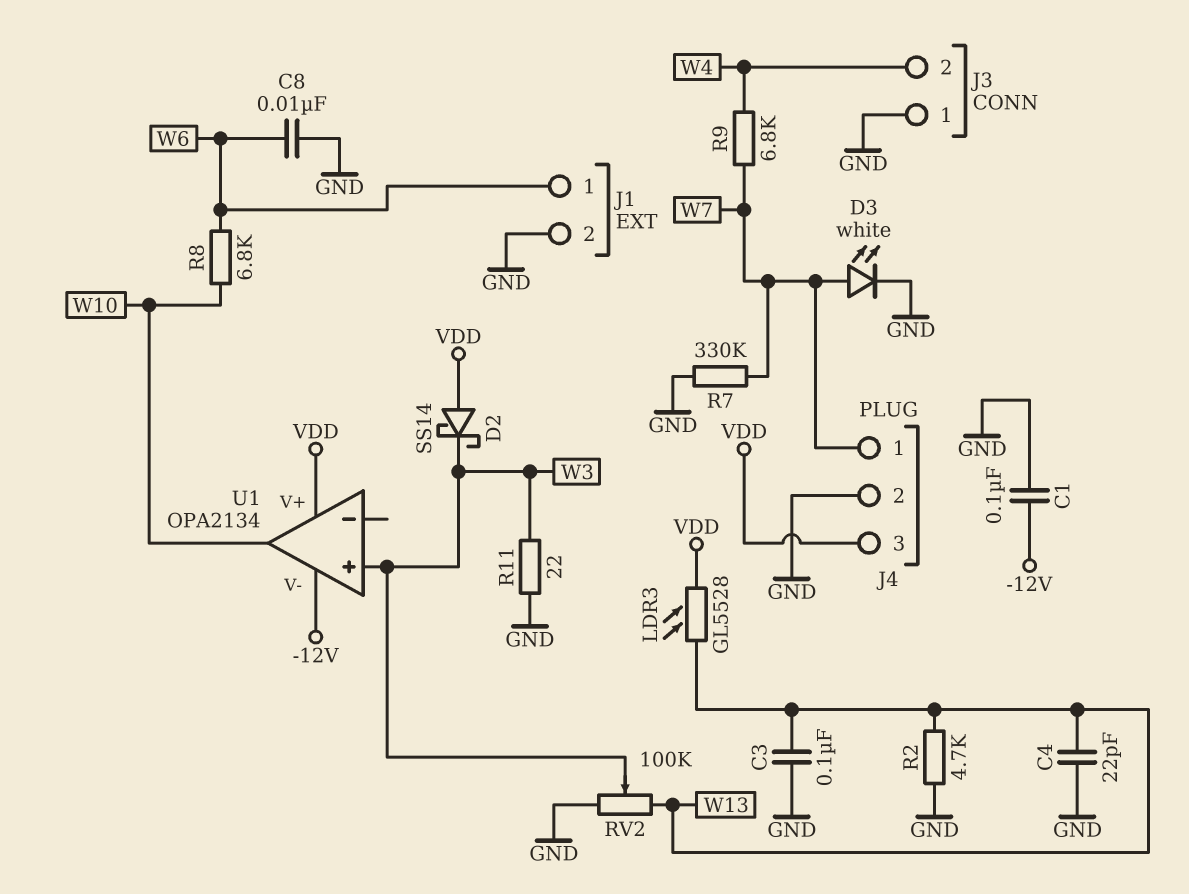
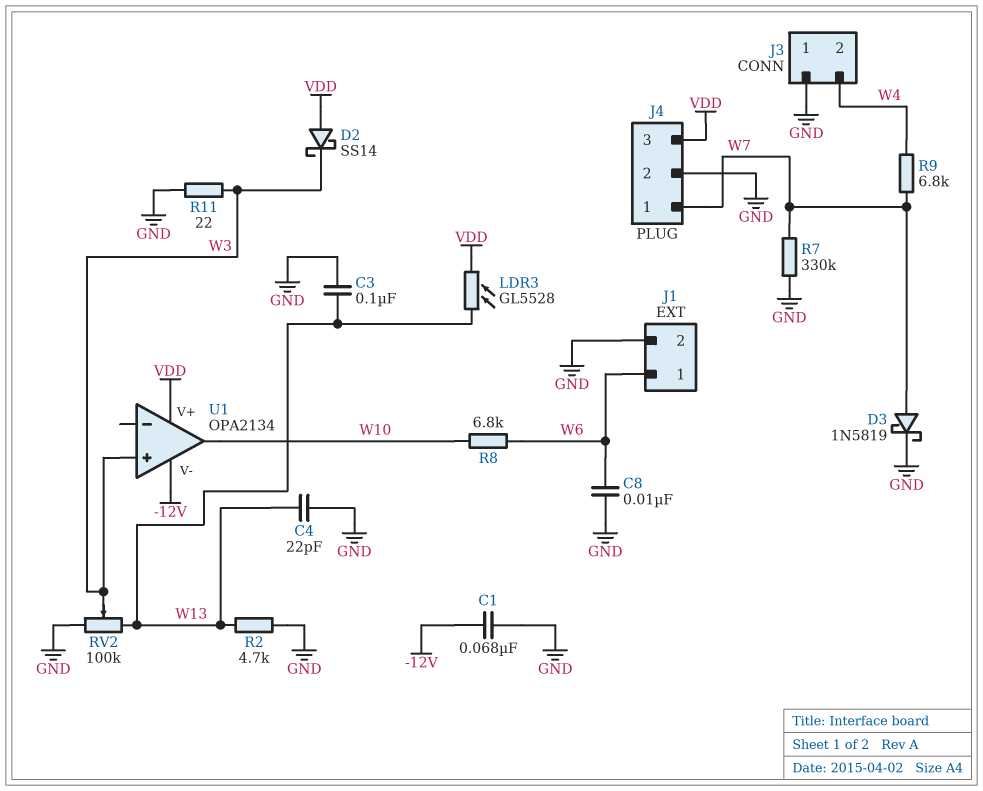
C1: 100nF (-12V, GND) -> 68nF (-12V, GND)
D3: LED white (A W7, K GND) -> schottky 1N5819 (A W7, K GND)

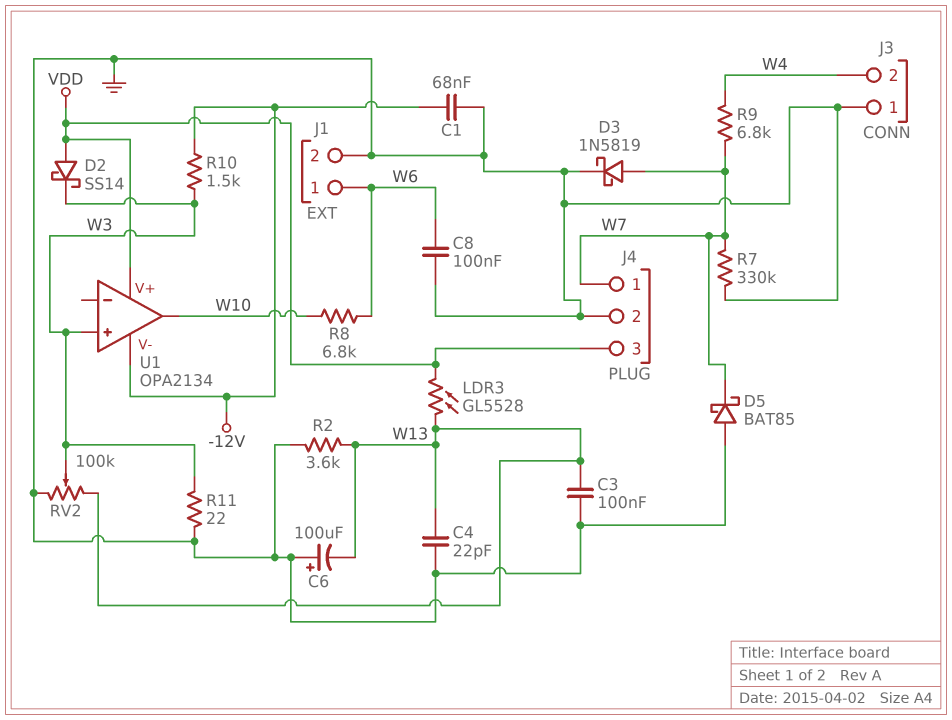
C6: none -> 100uF (plus GND, minus W13)
C8: 10nF (GND, W6) -> 100nF (GND, W6)
D5: none -> schottky BAT85 (A GND, K W7)
R2: 4.7k (GND, W13) -> 3.6k (GND, W13)
R10: none -> 1.5k (-12V, W3)

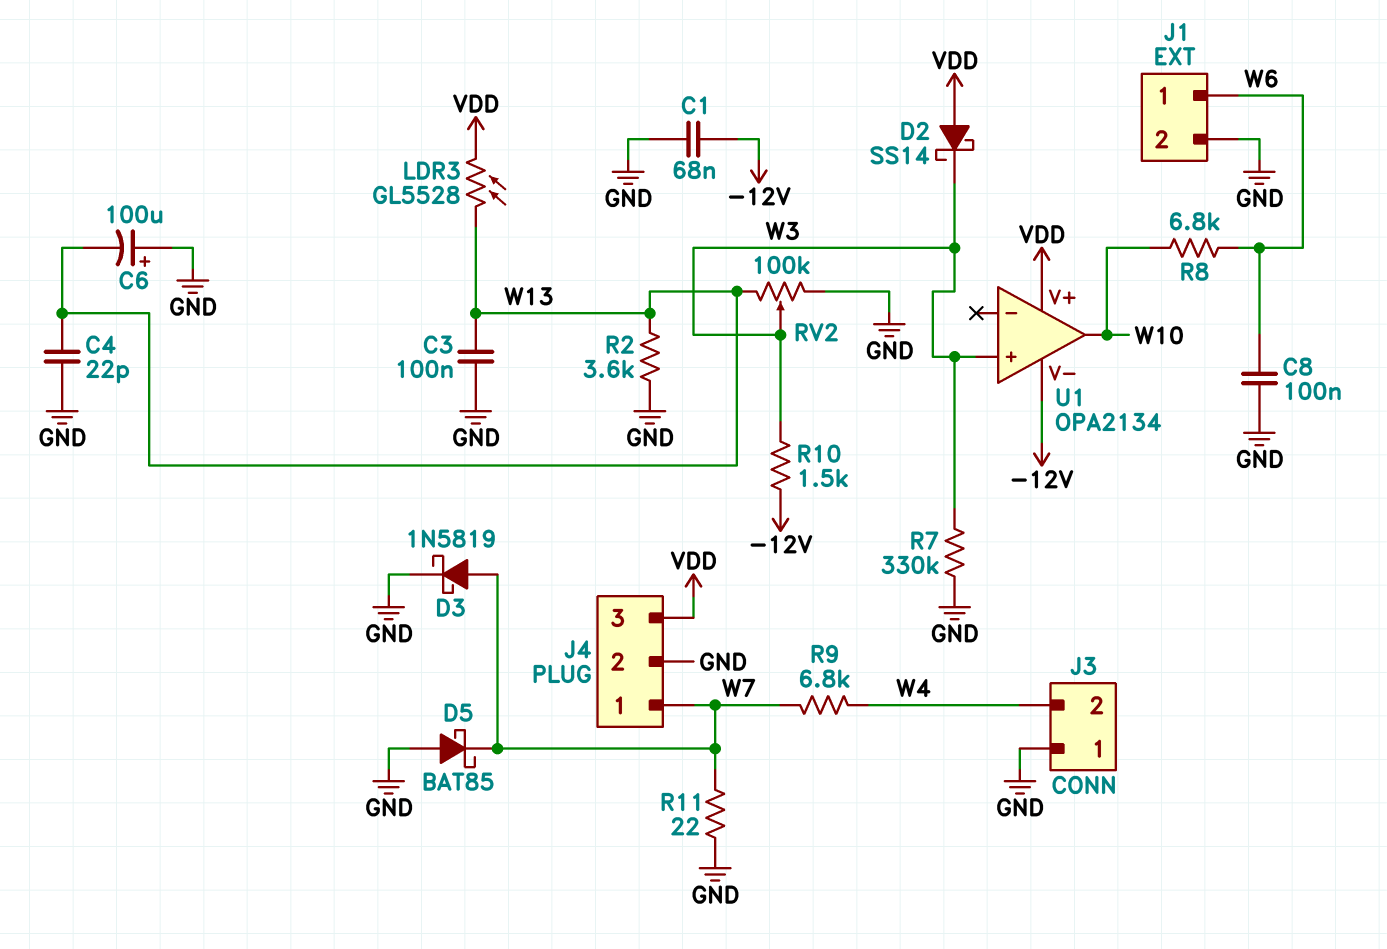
R7: 330k (GND, W7) -> 330k (GND, W3)
R11: 22 (GND, W3) -> 22 (GND, W7)

